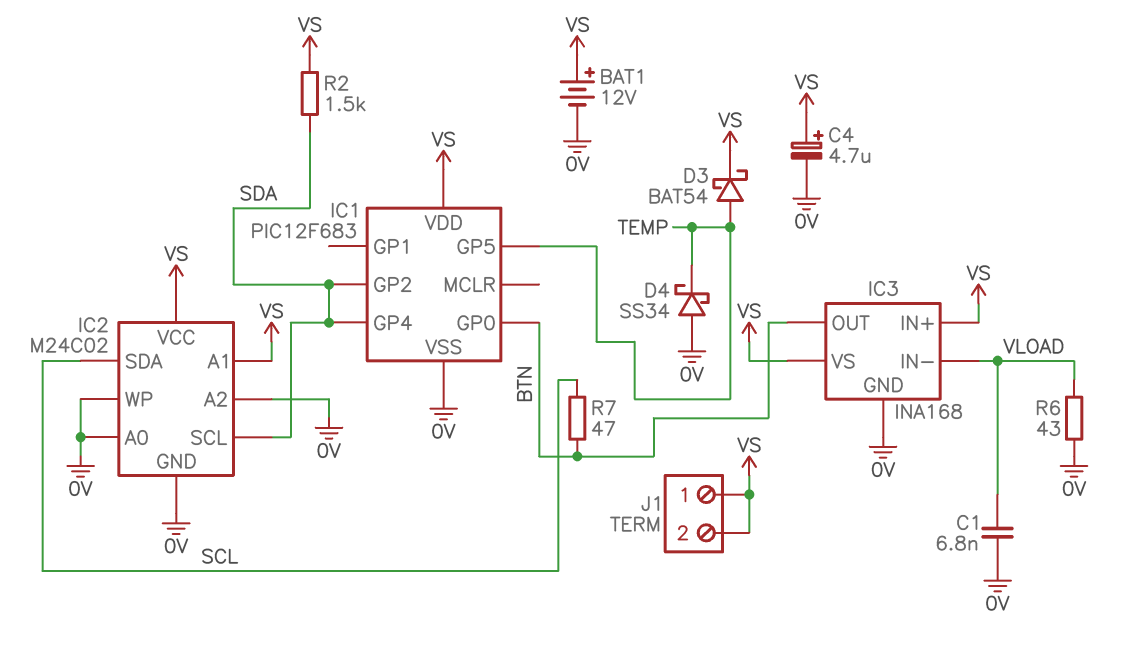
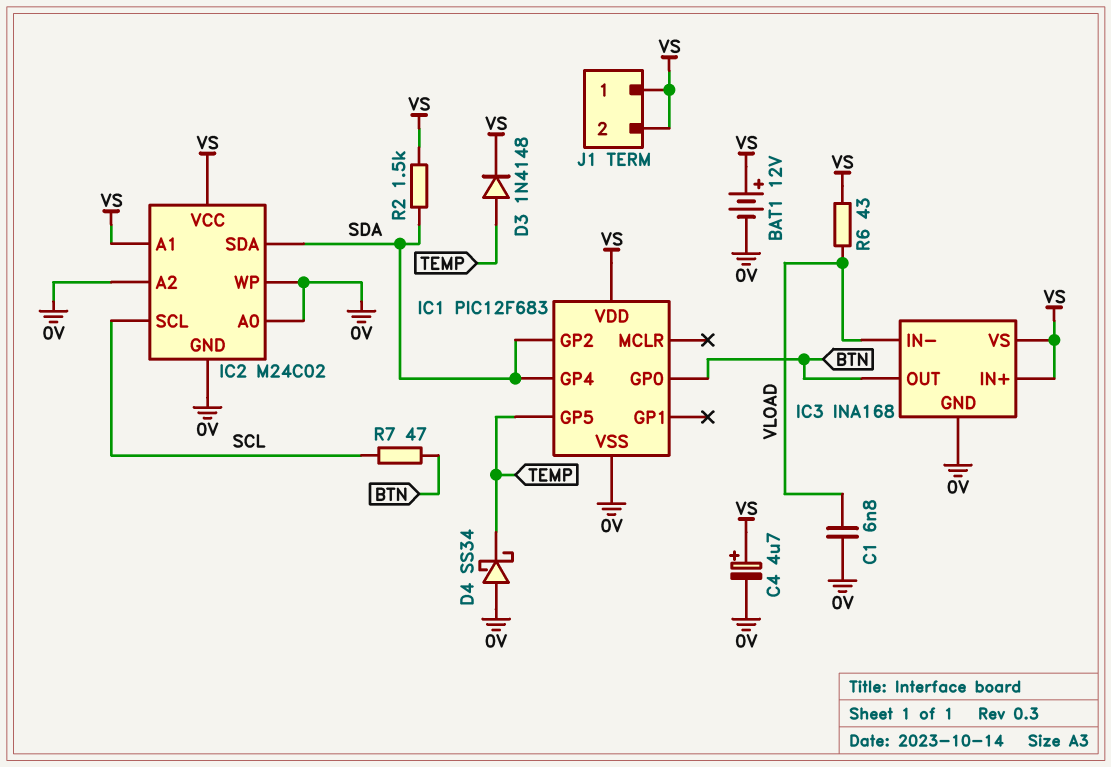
D3: schottky BAT54 (A TEMP, K VS) -> diode 1N4148 (A TEMP, K VS)
IC2 pin SCL: SDA -> SCL
IC2 pin SDA: SCL -> SDA
R6: 43 (0V, VLOAD) -> 43 (VLOAD, VS)

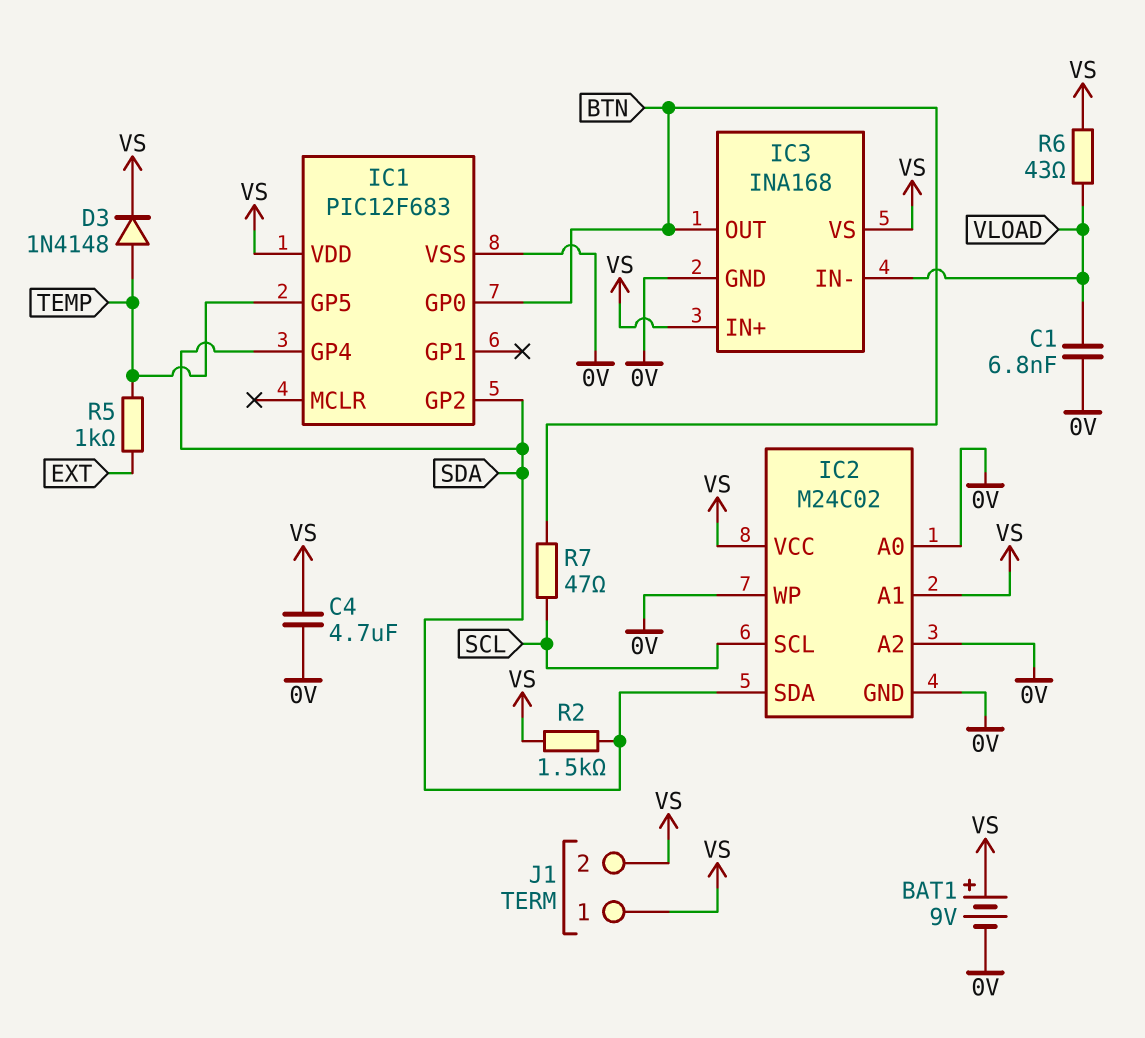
BAT1: 12V (plus VS, minus 0V) -> 9V (plus VS, minus 0V)
C4: 4.7uF (plus VS, minus 0V) -> 4.7uF (0V, VS)
D4: schottky SS34 (A 0V, K TEMP) -> none
R5: none -> 1k (EXT, TEMP)

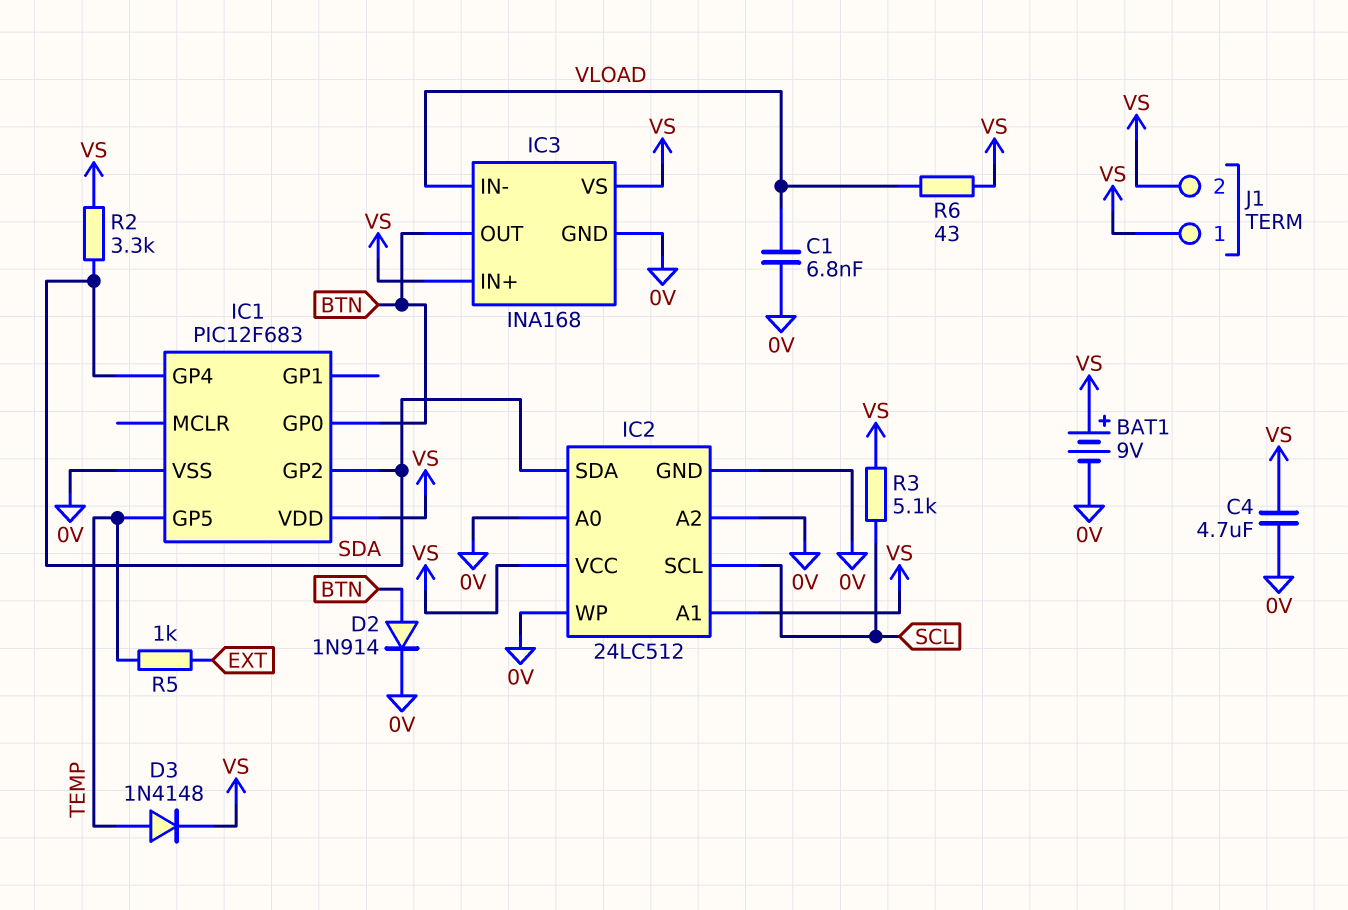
D2: none -> diode 1N914 (A BTN, K 0V)
IC2: M24C02 -> 24LC512
R2: 1.5k (SDA, VS) -> 3.3k (SDA, VS)
R3: none -> 5.1k (SCL, VS)
R7: 47 (BTN, SCL) -> none

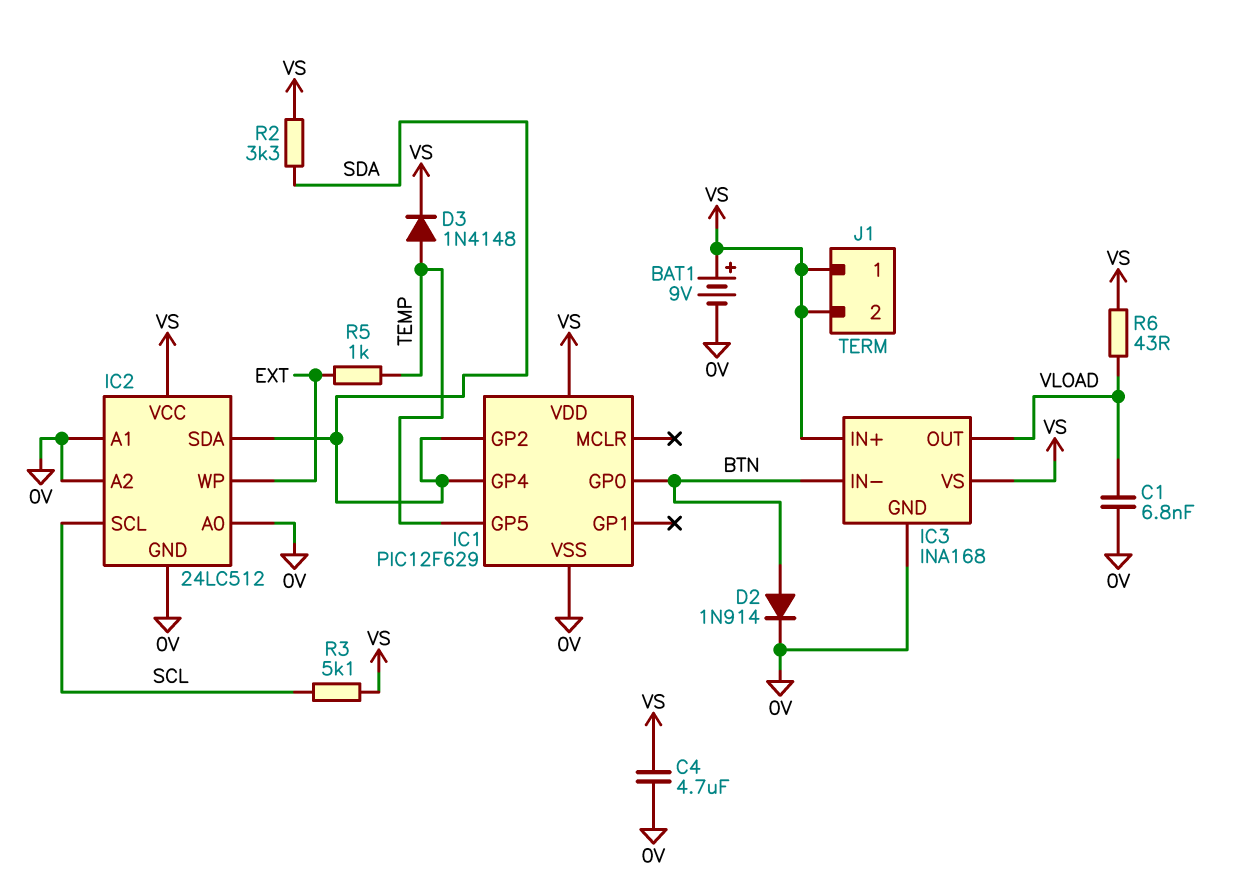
IC1: PIC12F683 -> PIC12F629
IC2 pin A1: VS -> 0V
IC2 pin WP: 0V -> EXT
IC3 pin IN-: VLOAD -> BTN
IC3 pin OUT: BTN -> VLOAD

